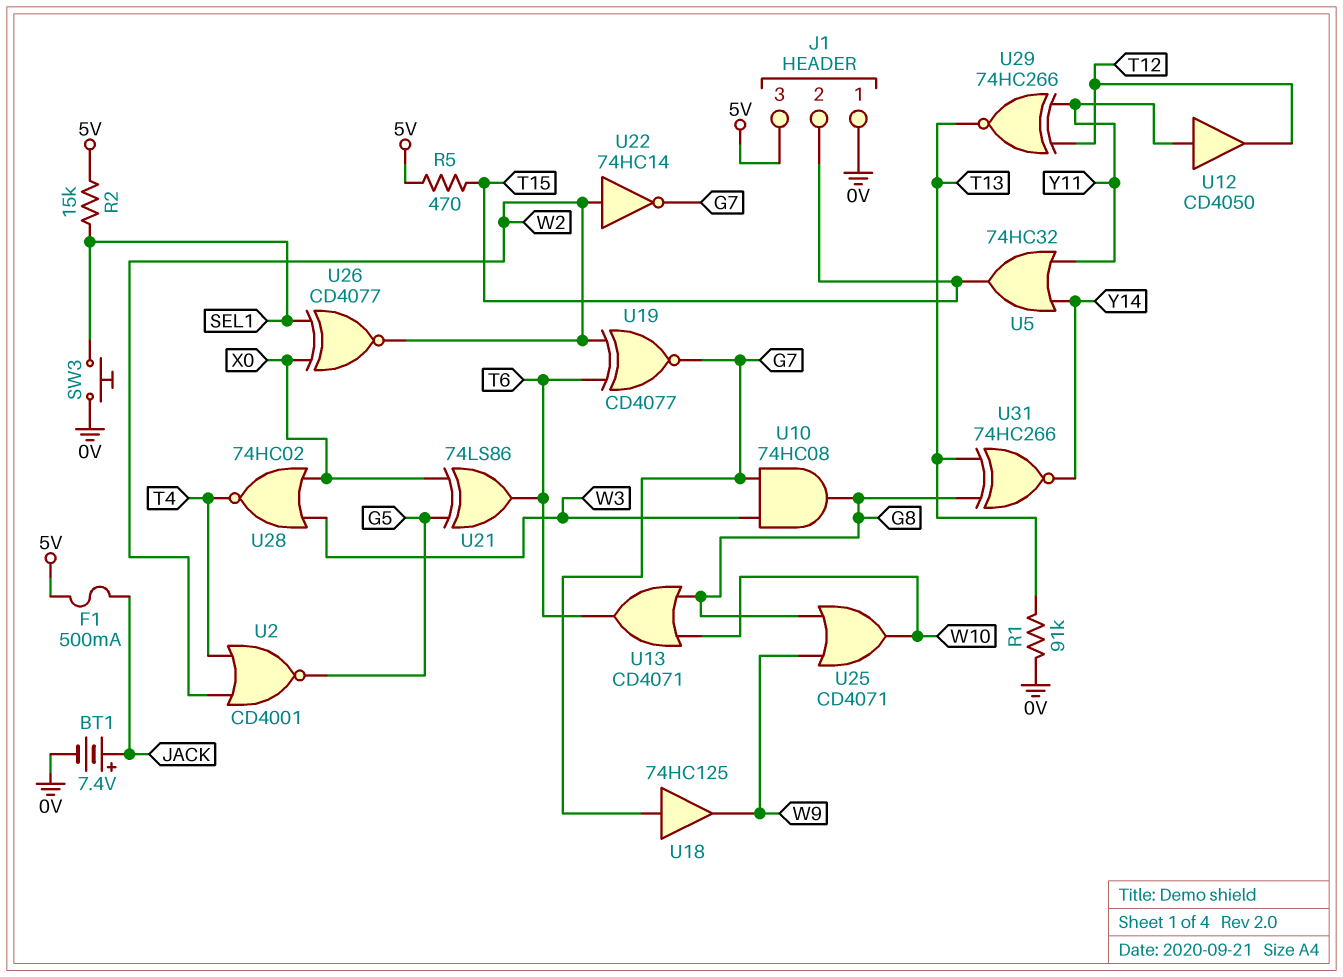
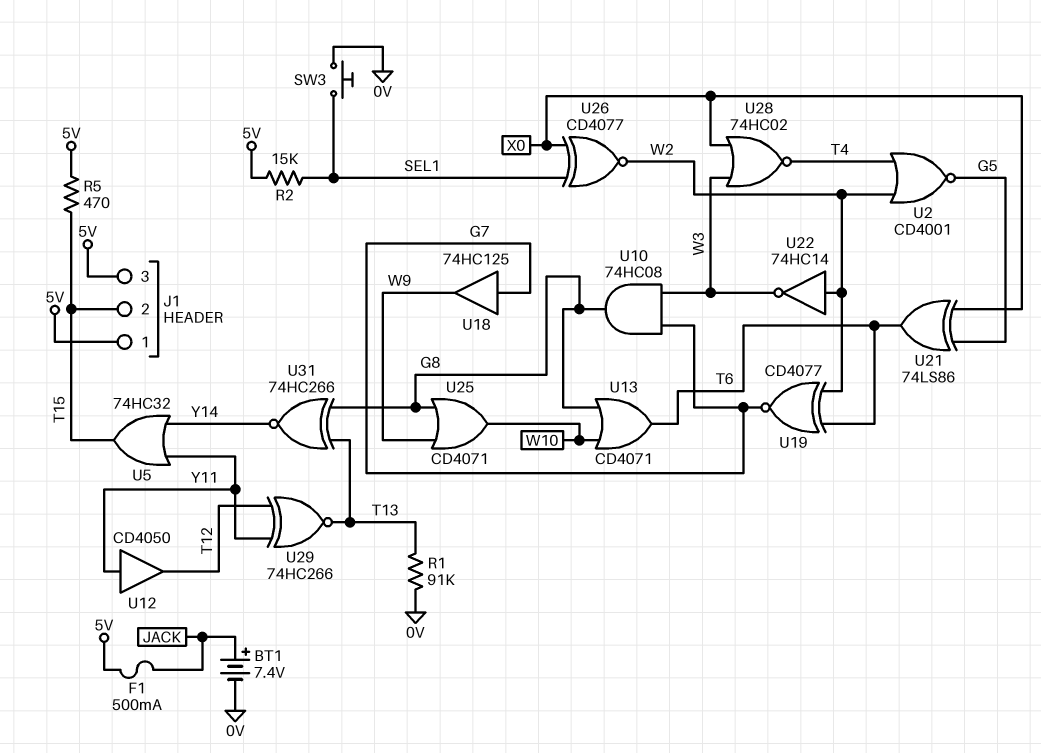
J1 pin 1: 0V -> 5V
U22: NOT 74HC14 (in W2, out G7) -> NOT 74HC14 (in W2, out W3)

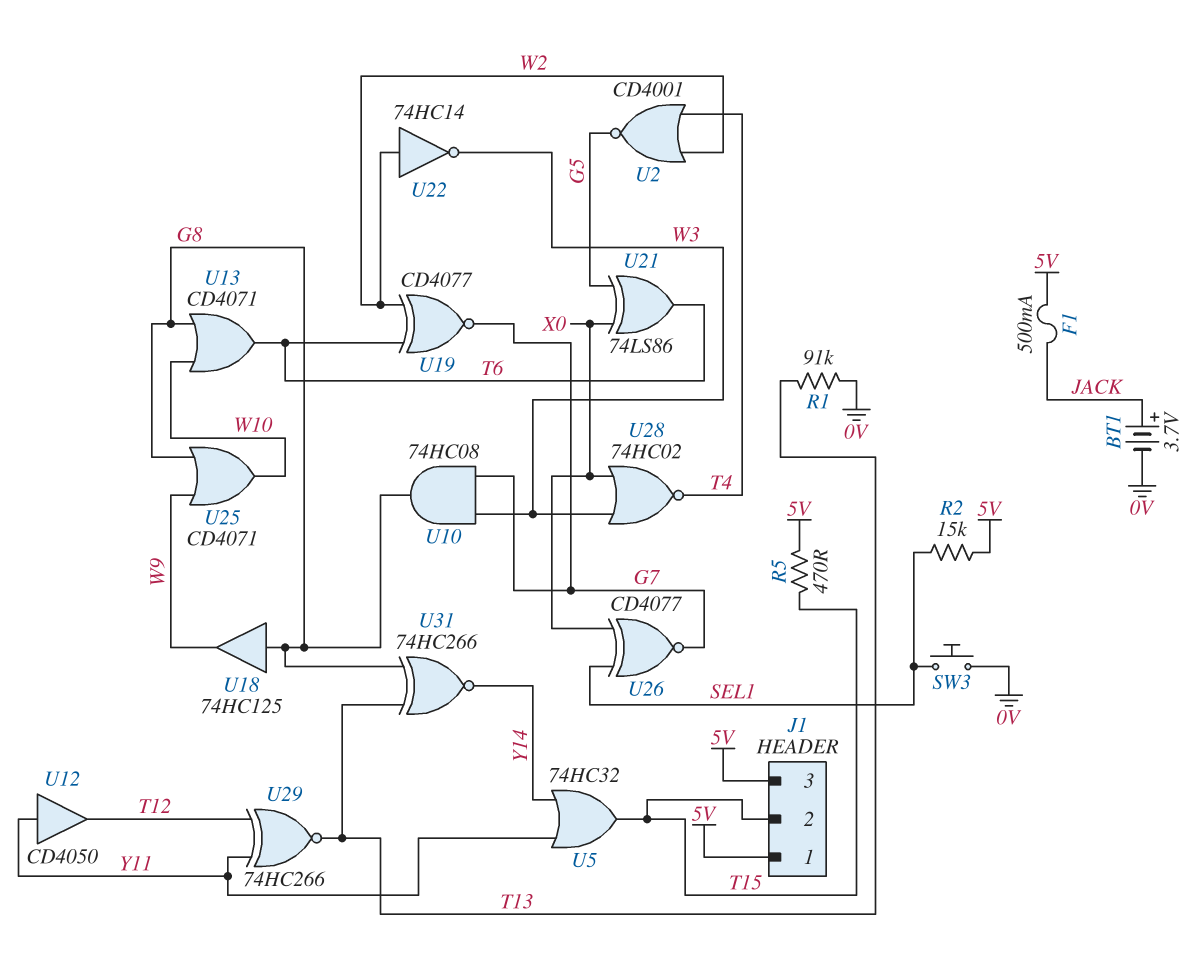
BT1: 7.4V (plus JACK, minus 0V) -> 3.7V (plus JACK, minus 0V)
U18: buffer 74HC125 (in G7, out W9) -> buffer 74HC125 (in G8, out W9)
U26: XNOR CD4077 (in SEL1, in X0, out W2) -> XNOR CD4077 (in SEL1, in X0, out G7)

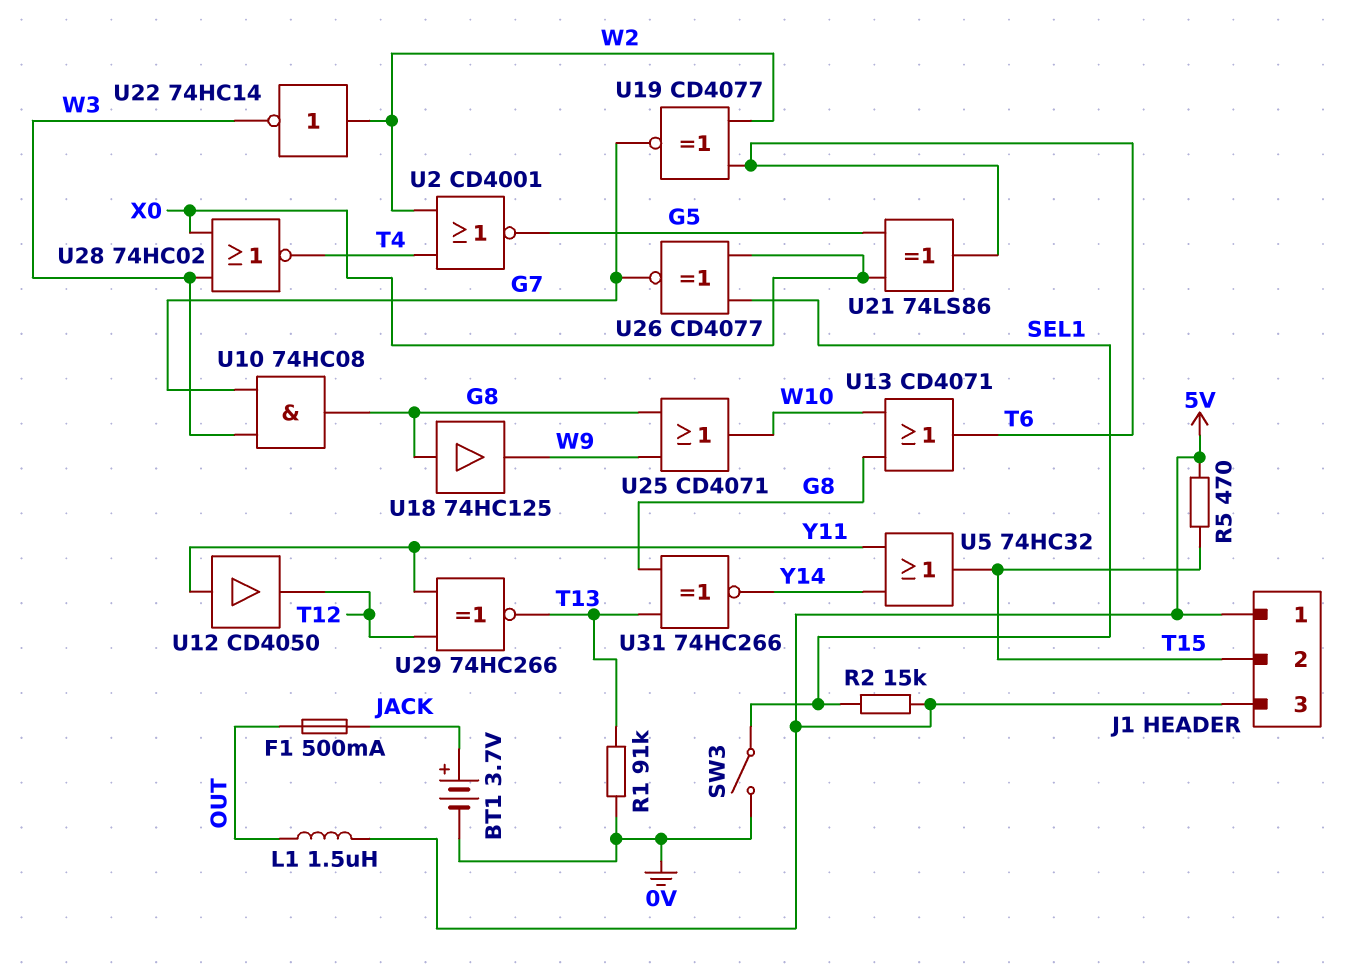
F1: 500mA (5V, JACK) -> 500mA (JACK, OUT)
L1: none -> 1.5uH (5V, OUT)
SW3: button (0V, SEL1) -> switch (0V, SEL1)

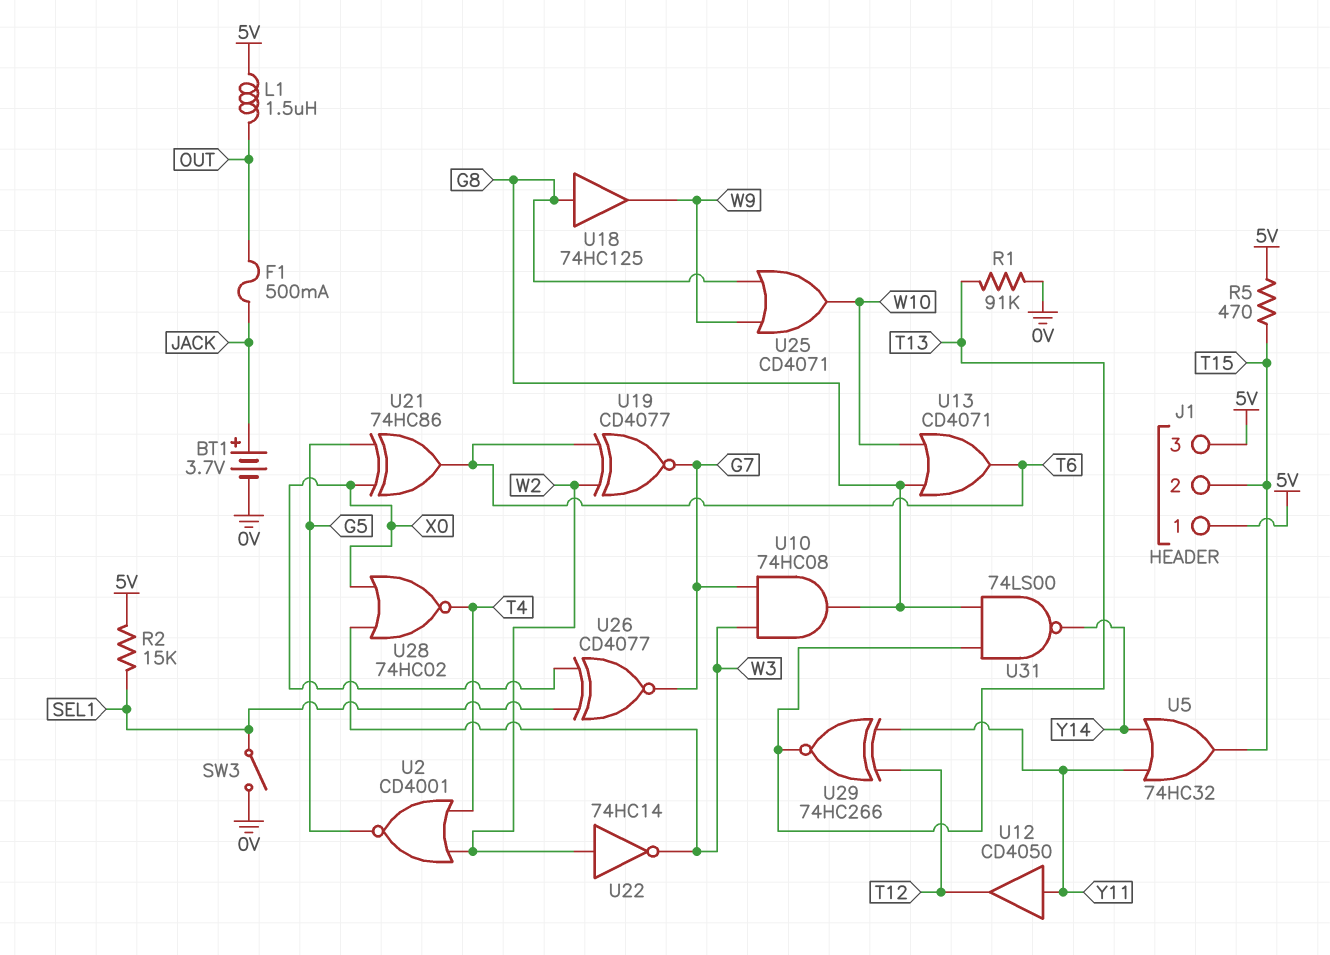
U21: XOR 74LS86 (in G5, in X0, out T6) -> XOR 74HC86 (in G5, in X0, out T6)
U31: XNOR 74HC266 (in G8, in T13, out Y14) -> NAND 74LS00 (in G8, in T13, out Y14)

